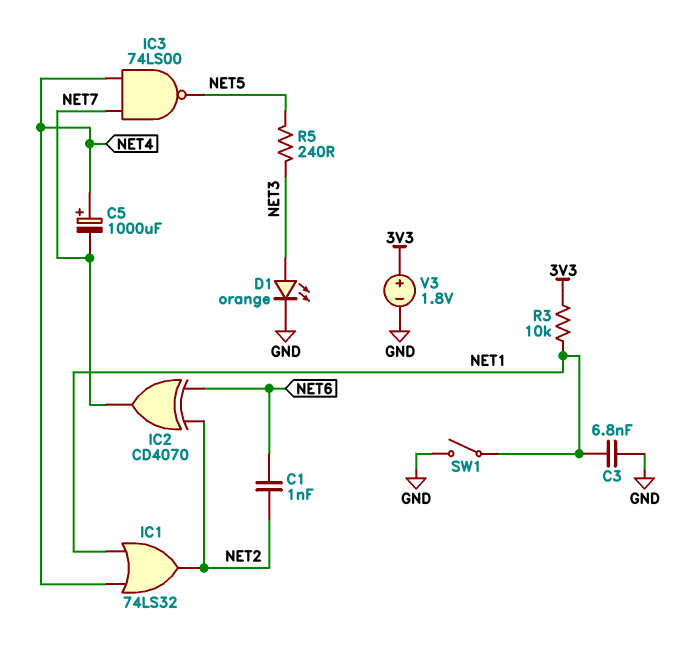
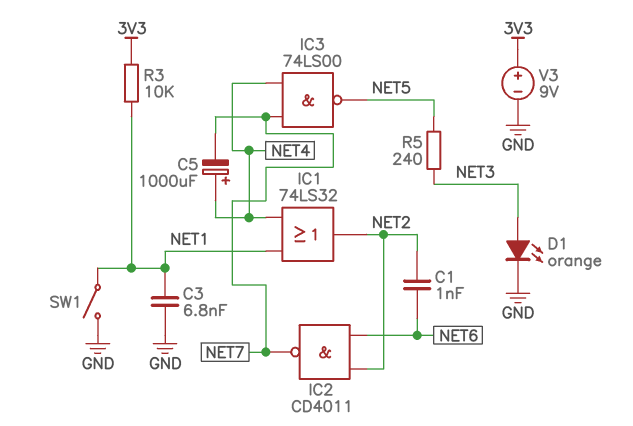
IC2: XOR CD4070 (in NET2, in NET6, out NET7) -> NAND CD4011 (in NET2, in NET6, out NET7)
V3: 1.8V (plus 3V3, minus GND) -> 9V (plus 3V3, minus GND)

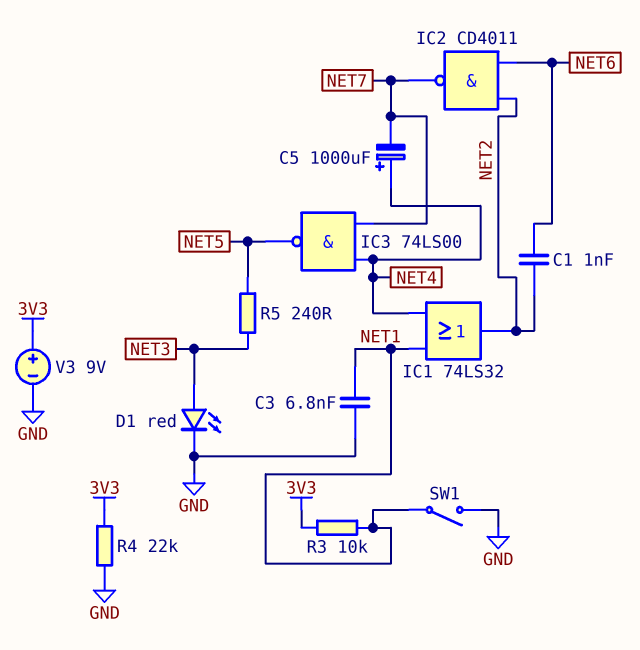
D1: LED orange (A NET3, K GND) -> LED red (A NET3, K GND)
R4: none -> 22k (3V3, GND)

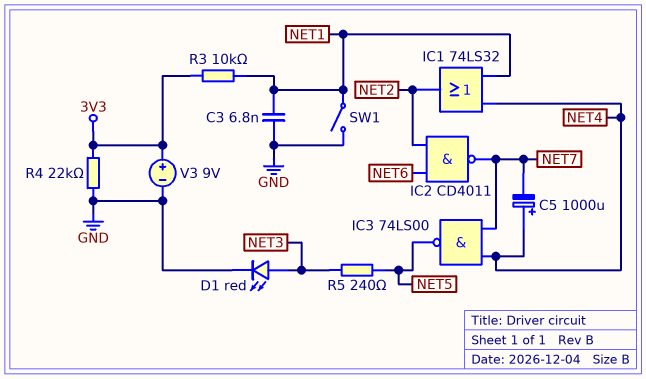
C1: 1nF (NET2, NET6) -> none

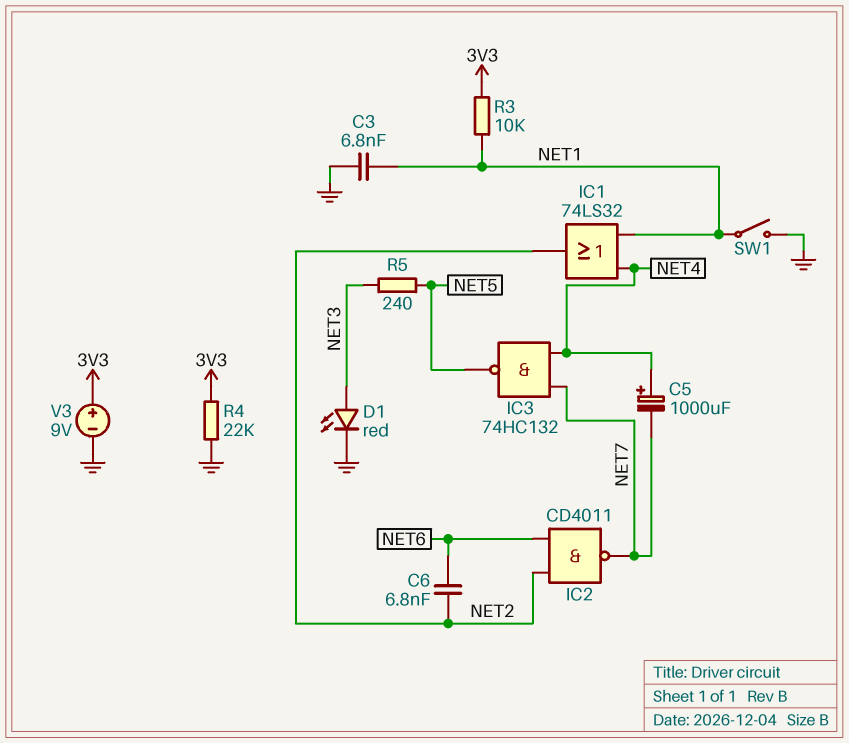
C6: none -> 6.8nF (NET2, NET6)
IC3: NAND 74LS00 (in NET4, in NET7, out NET5) -> NAND 74HC132 (in NET4, in NET7, out NET5)

